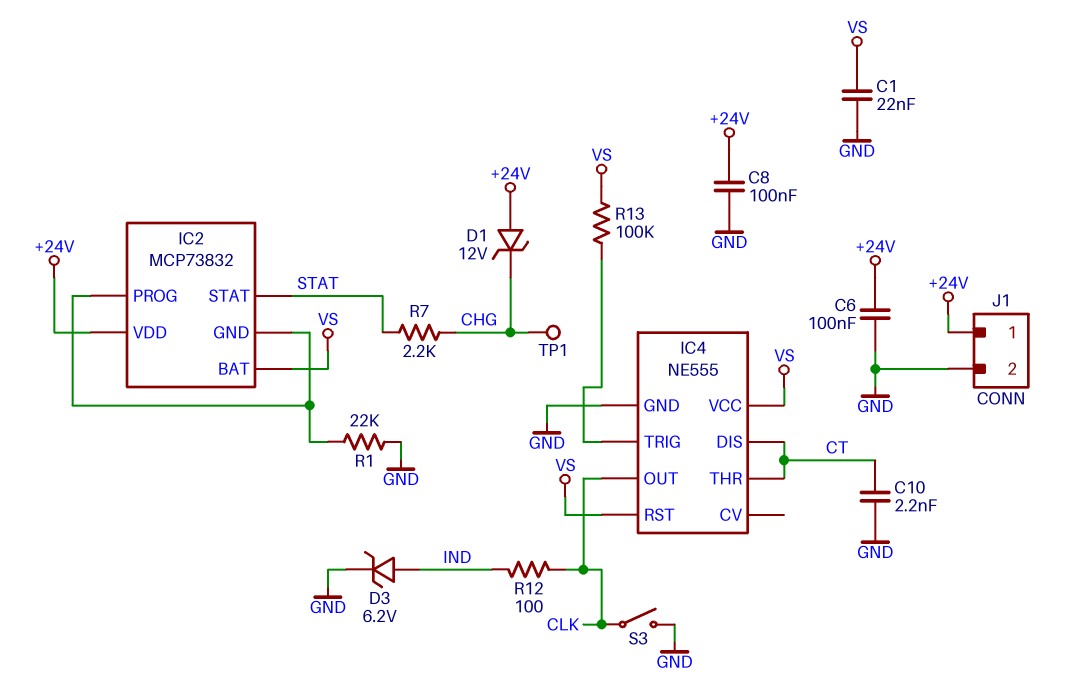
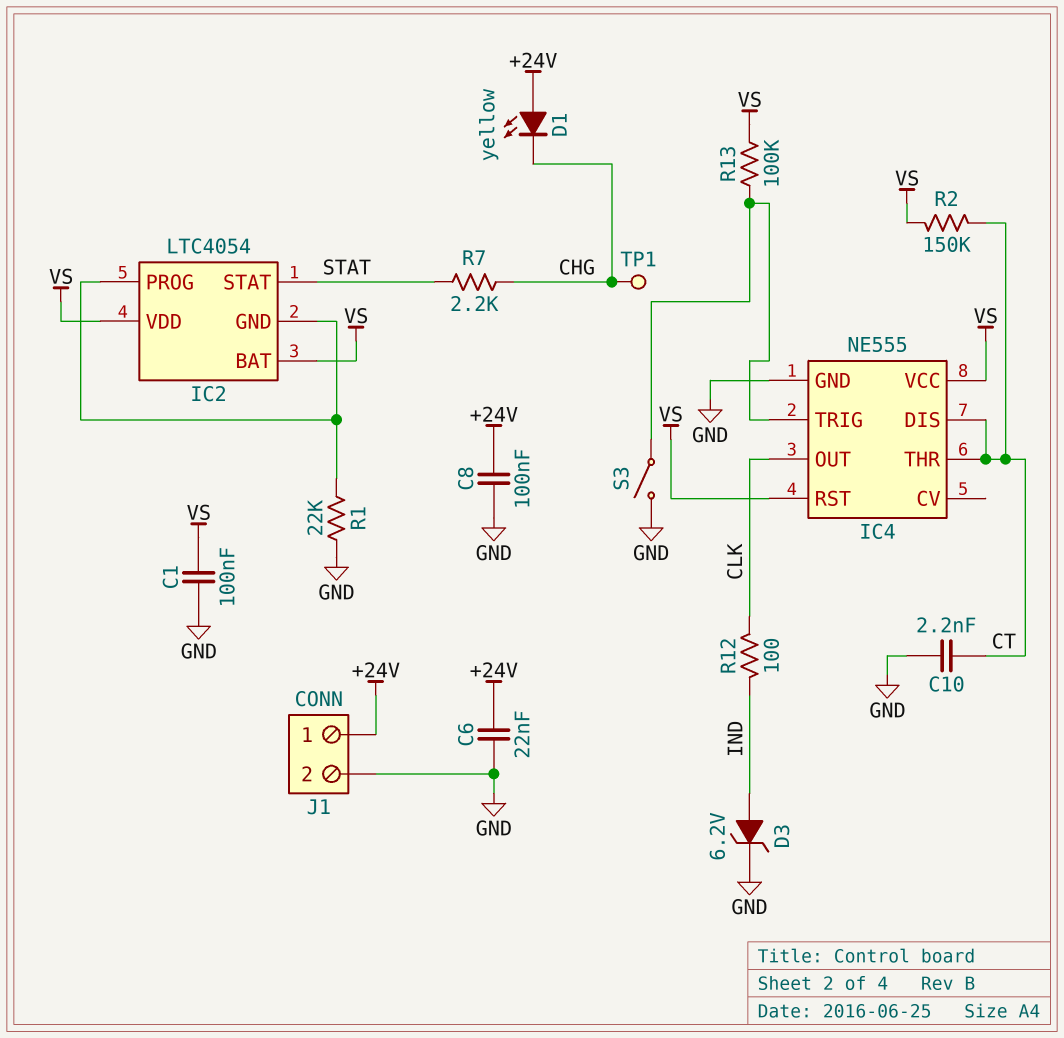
C1: 22nF (GND, VS) -> 100nF (GND, VS)
C6: 100nF (+24V, GND) -> 22nF (+24V, GND)
D1: zener 12V (A +24V, K CHG) -> LED yellow (A +24V, K CHG)
IC2: MCP73832 -> LTC4054
IC2 pin VDD: +24V -> VS
R2: none -> 150k (CT, VS)
S3: switch (CLK, GND) -> switch (GND, IC4/TRIG)

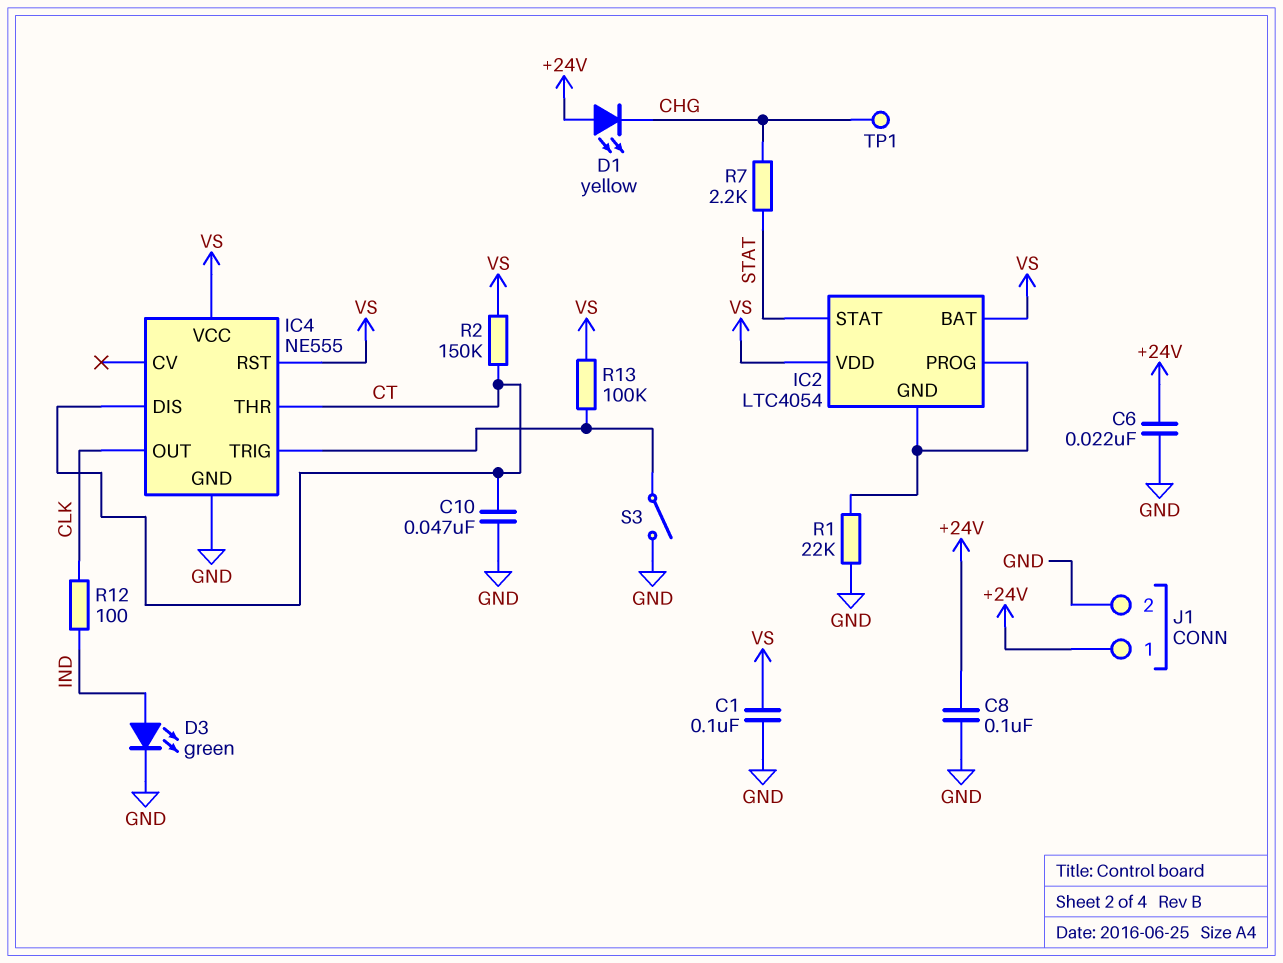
C10: 2.2nF (CT, GND) -> 47nF (CT, GND)
D3: zener 6.2V (A IND, K GND) -> LED green (A IND, K GND)

